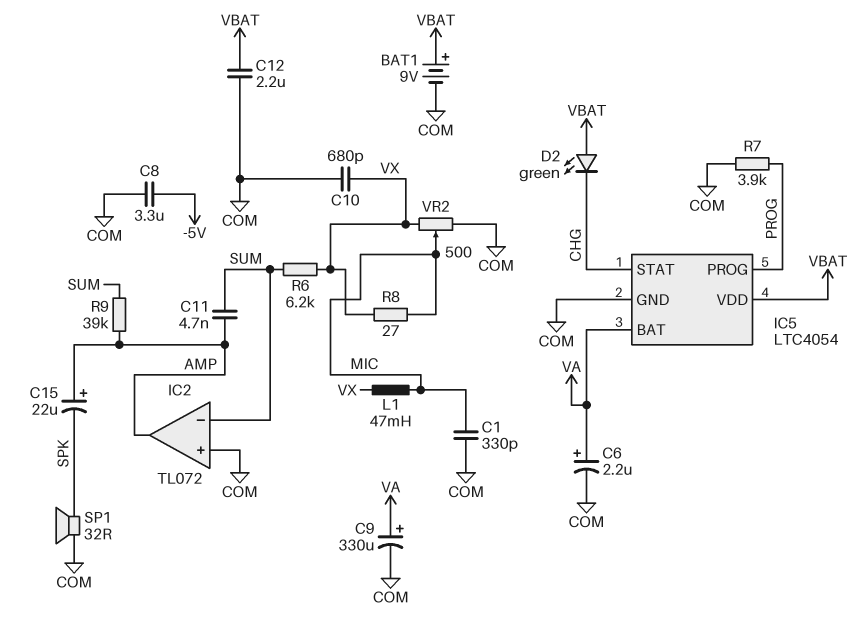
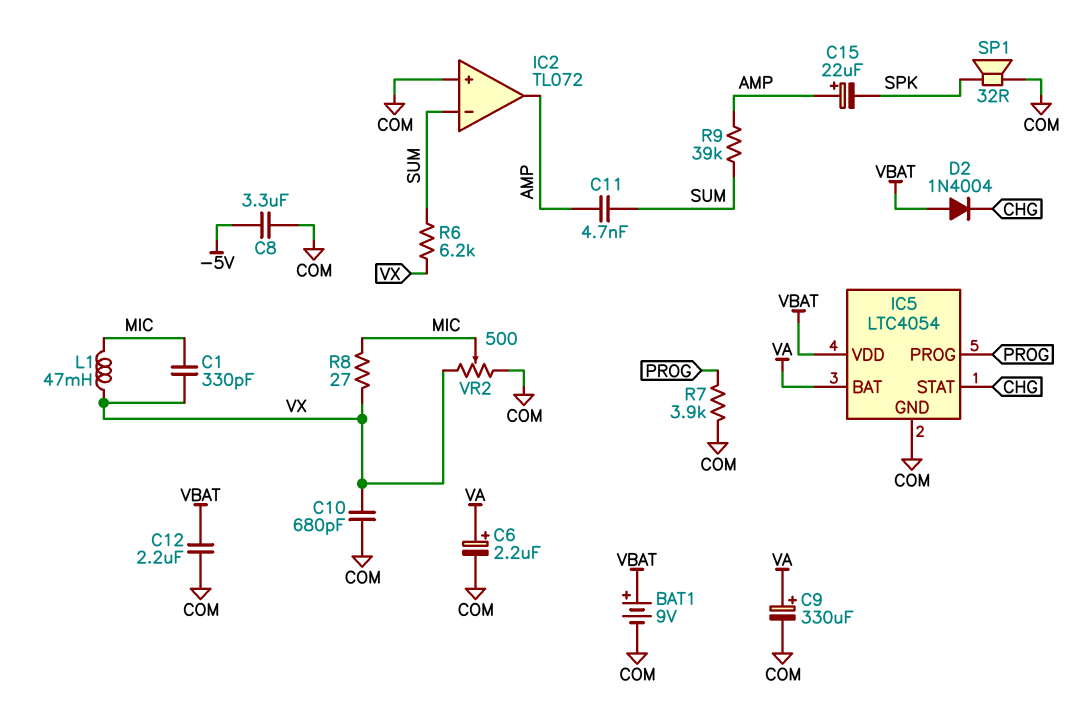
C1: 330pF (COM, MIC) -> 330pF (MIC, VX)
D2: LED green (A VBAT, K CHG) -> diode 1N4004 (A VBAT, K CHG)

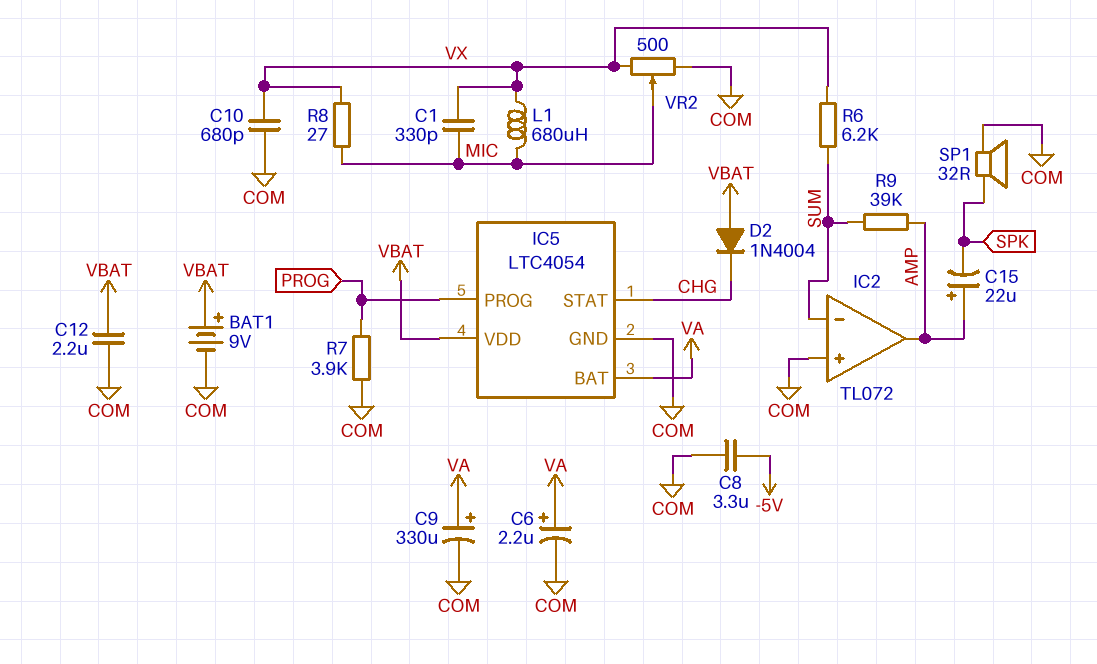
C11: 4.7nF (AMP, SUM) -> none
L1: 47mH (MIC, VX) -> 680uH (MIC, VX)

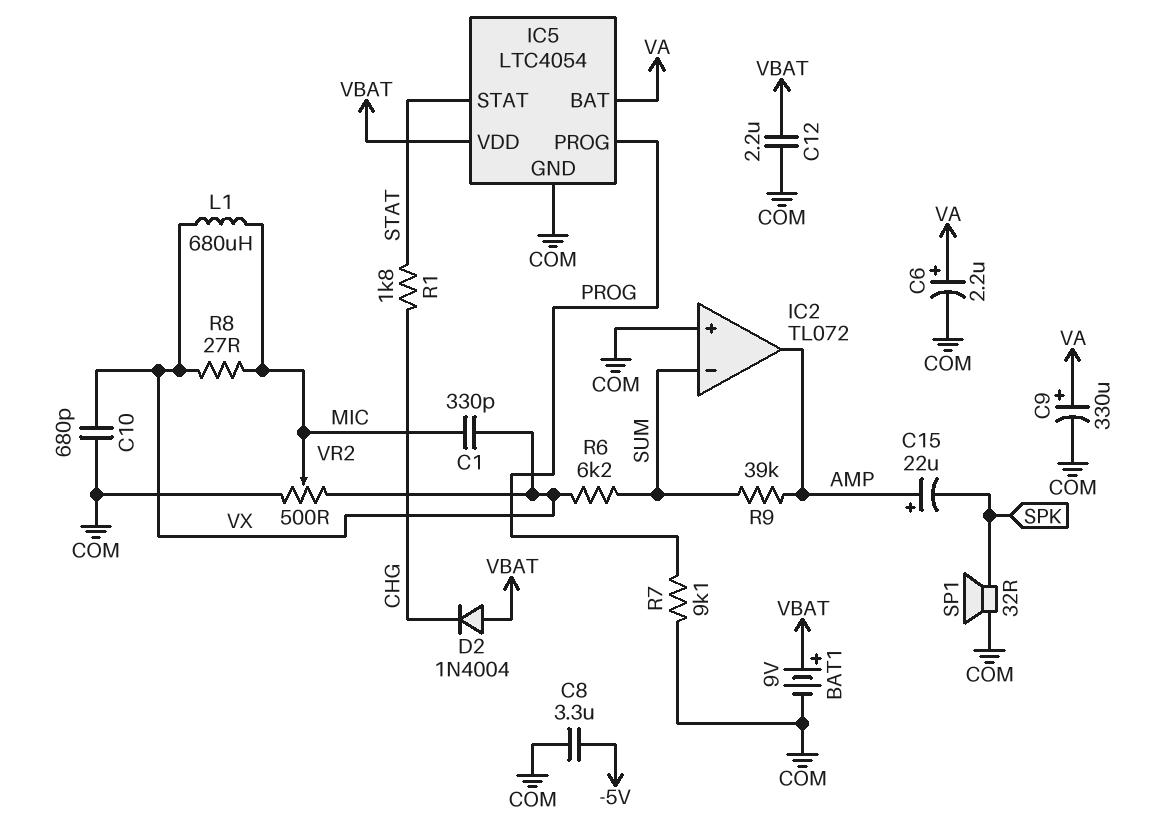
IC5 pin STAT: CHG -> STAT
R1: none -> 1.8k (CHG, STAT)
R7: 3.9k (COM, PROG) -> 9.1k (COM, PROG)

